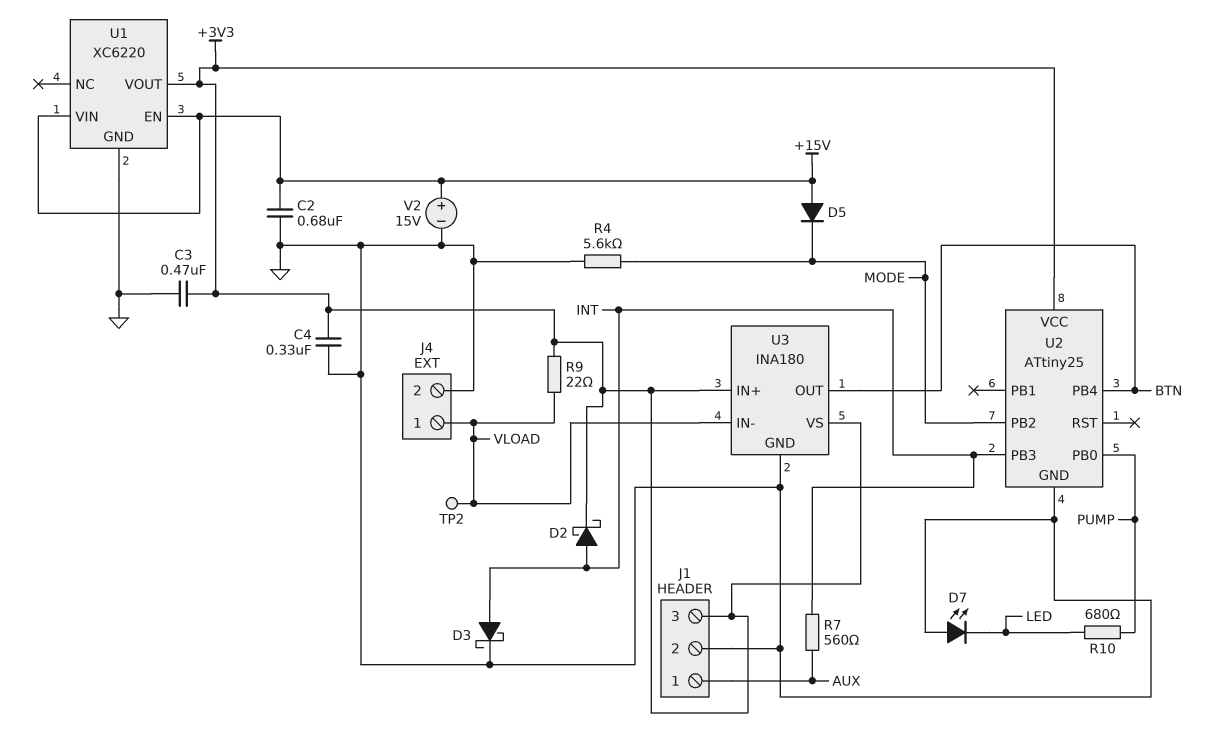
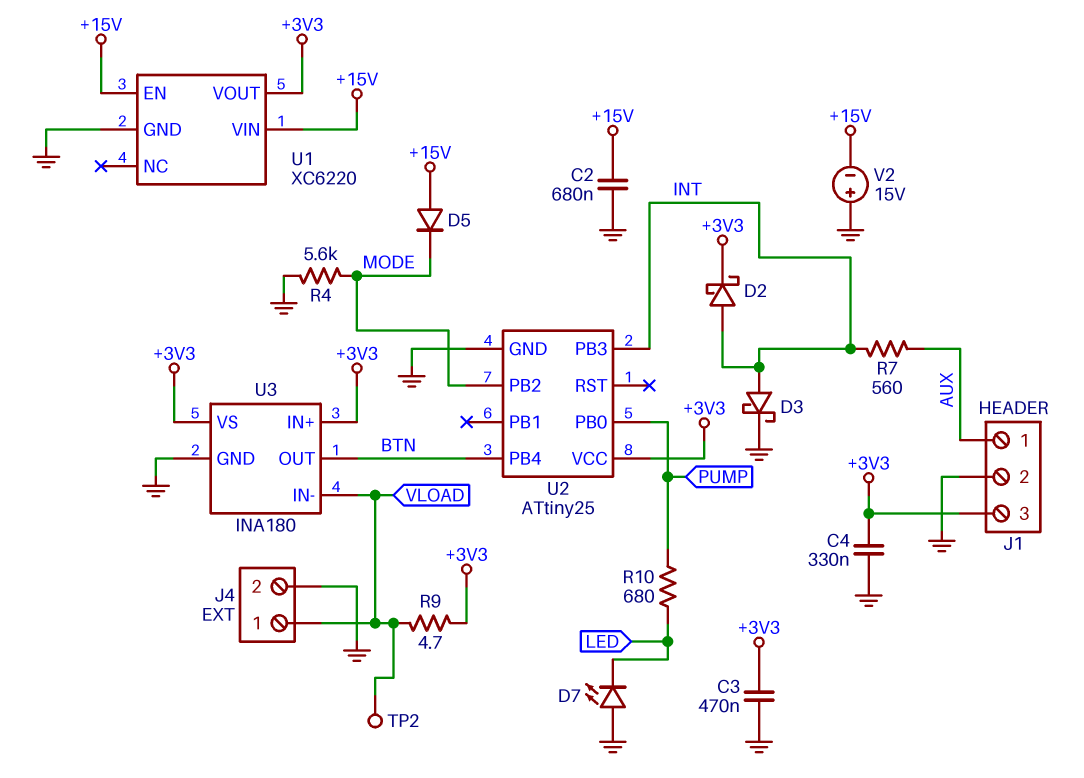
R9: 22 (+3V3, VLOAD) -> 4.7 (+3V3, VLOAD)
V2: 15V (plus +15V, minus GND) -> 15V (plus GND, minus +15V)

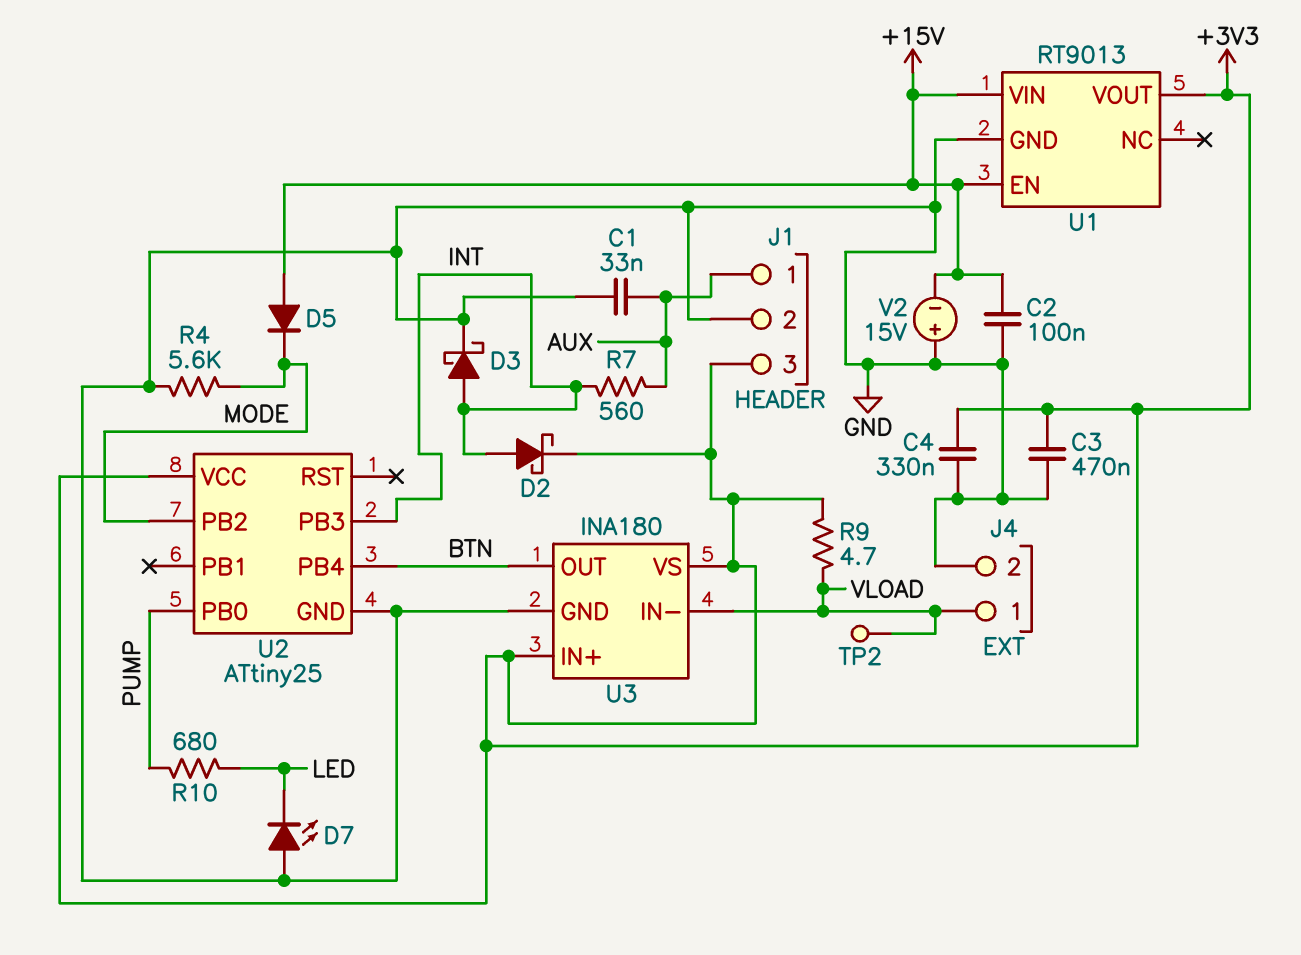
C1: none -> 33nF (AUX, GND)
C2: 680nF (+15V, GND) -> 100nF (+15V, GND)
U1: XC6220 -> RT9013

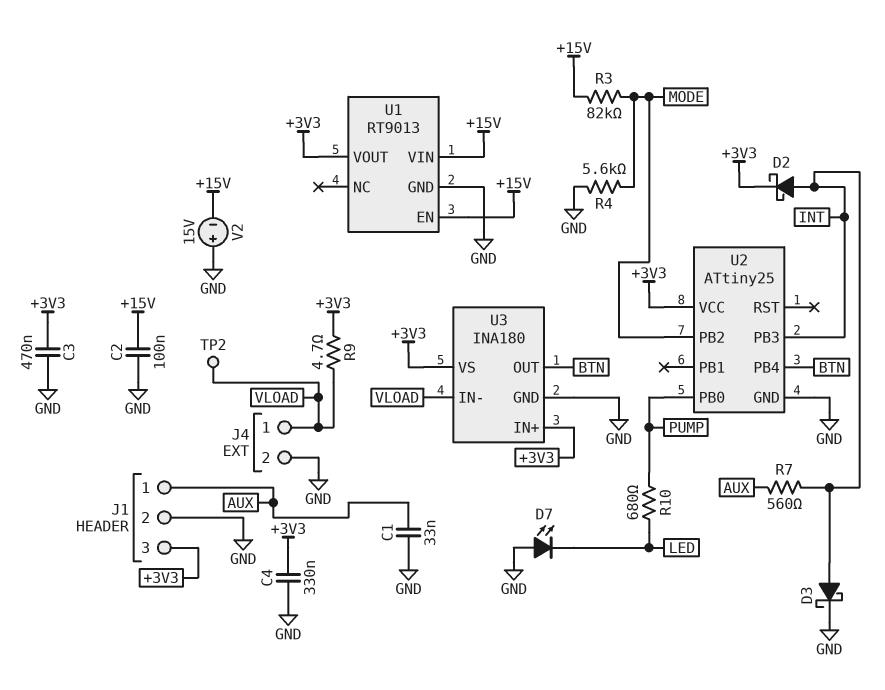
D5: diode (A +15V, K MODE) -> none
R3: none -> 82k (+15V, MODE)

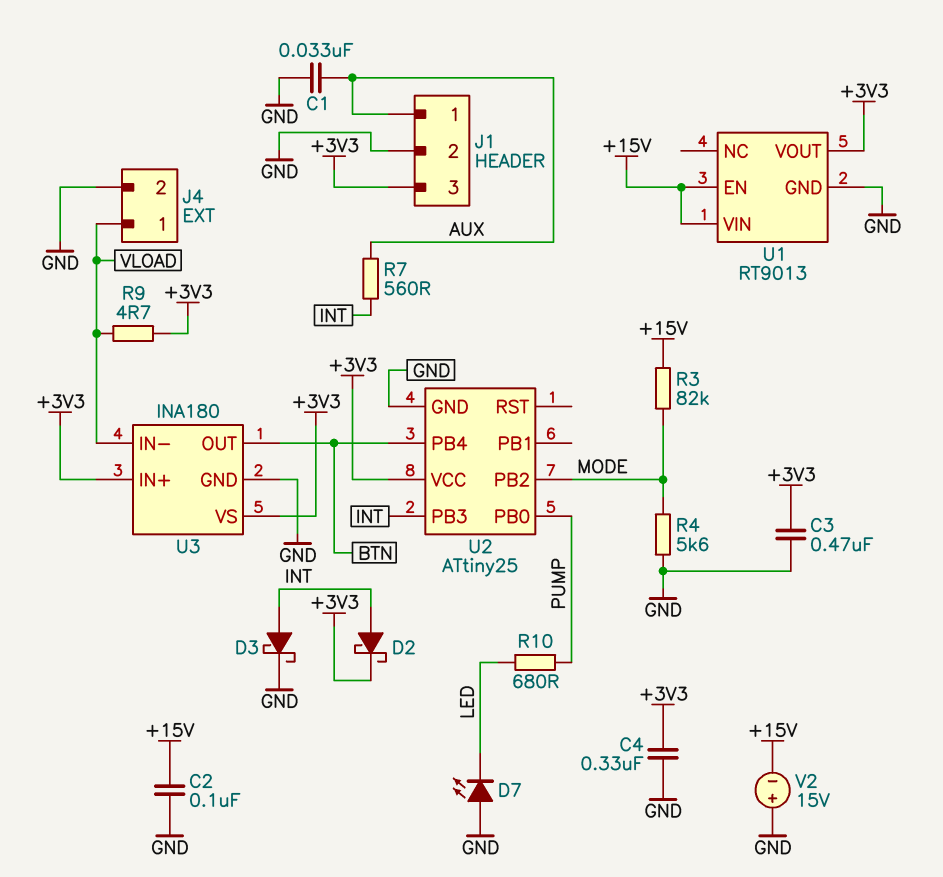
TP2: test point (VLOAD) -> none

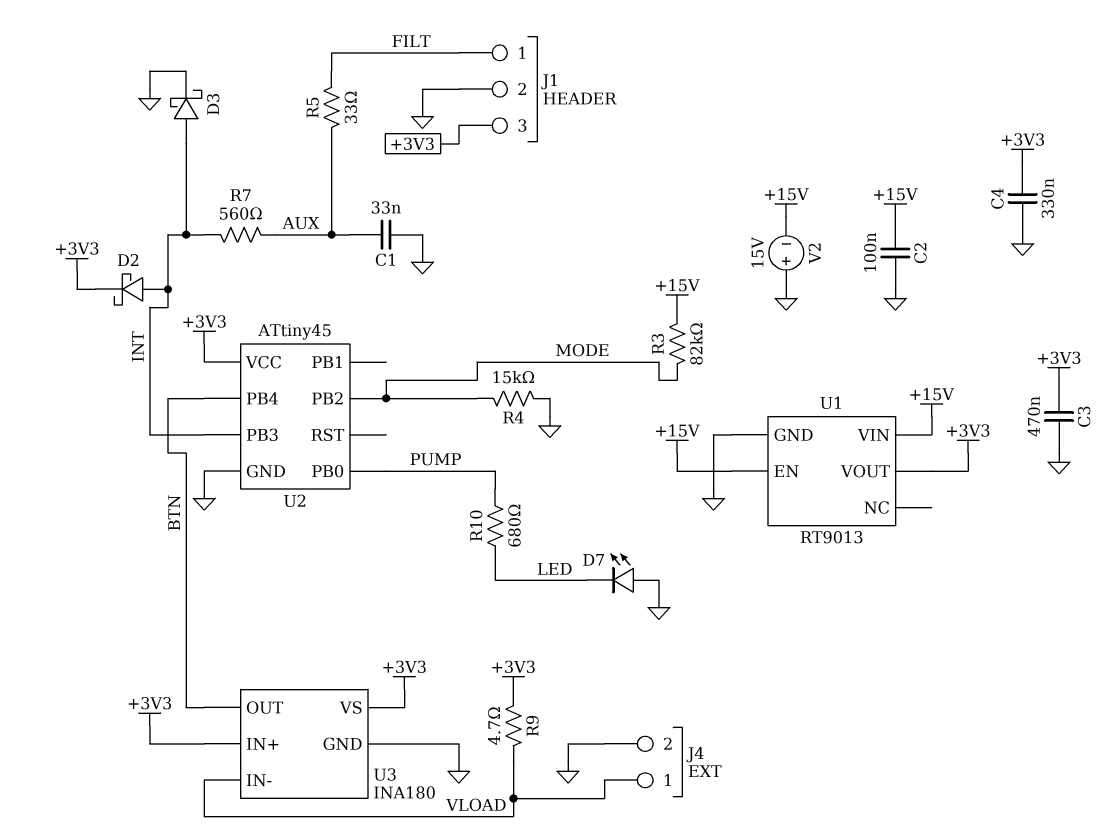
J1 pin 1: AUX -> FILT
R4: 5.6k (GND, MODE) -> 15k (GND, MODE)
R5: none -> 33 (AUX, FILT)
U2: ATtiny25 -> ATtiny45

